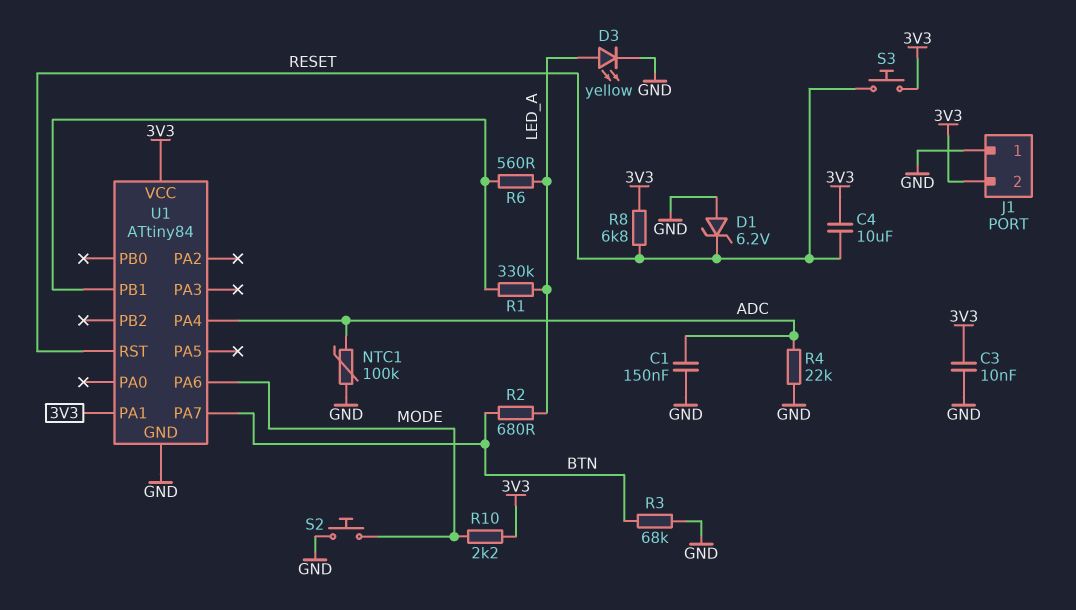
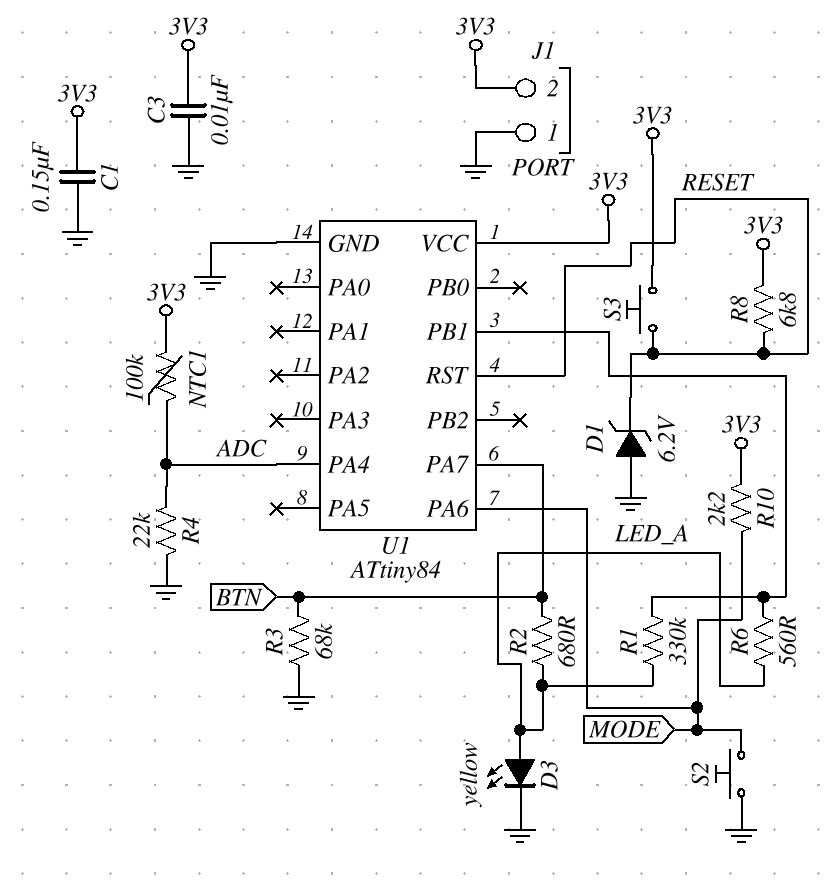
C1: 150nF (ADC, GND) -> 150nF (3V3, GND)
C4: 10uF (3V3, RESET) -> none
NTC1: 100k (ADC, GND) -> 100k (3V3, ADC)
U1 pin PA1: 3V3 -> none

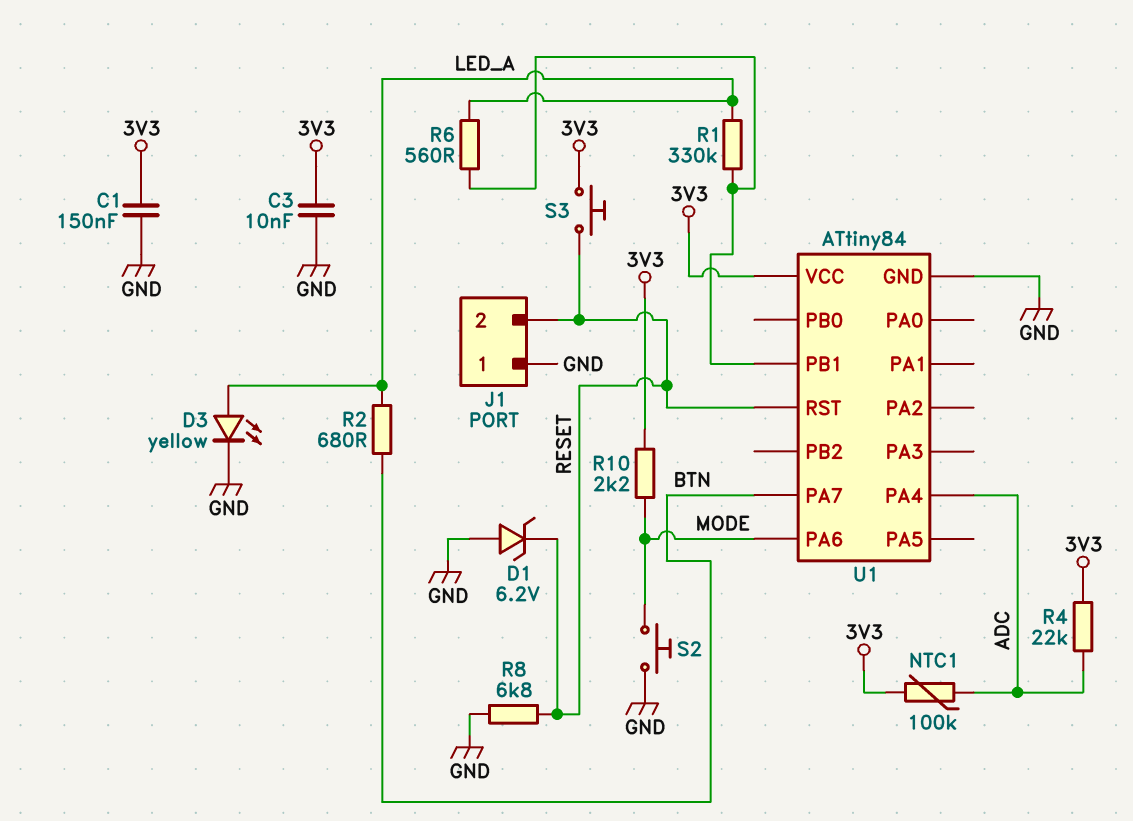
J1 pin 2: 3V3 -> RESET
R3: 68k (BTN, GND) -> none
R4: 22k (ADC, GND) -> 22k (3V3, ADC)
R8: 6.8k (3V3, RESET) -> 6.8k (GND, RESET)

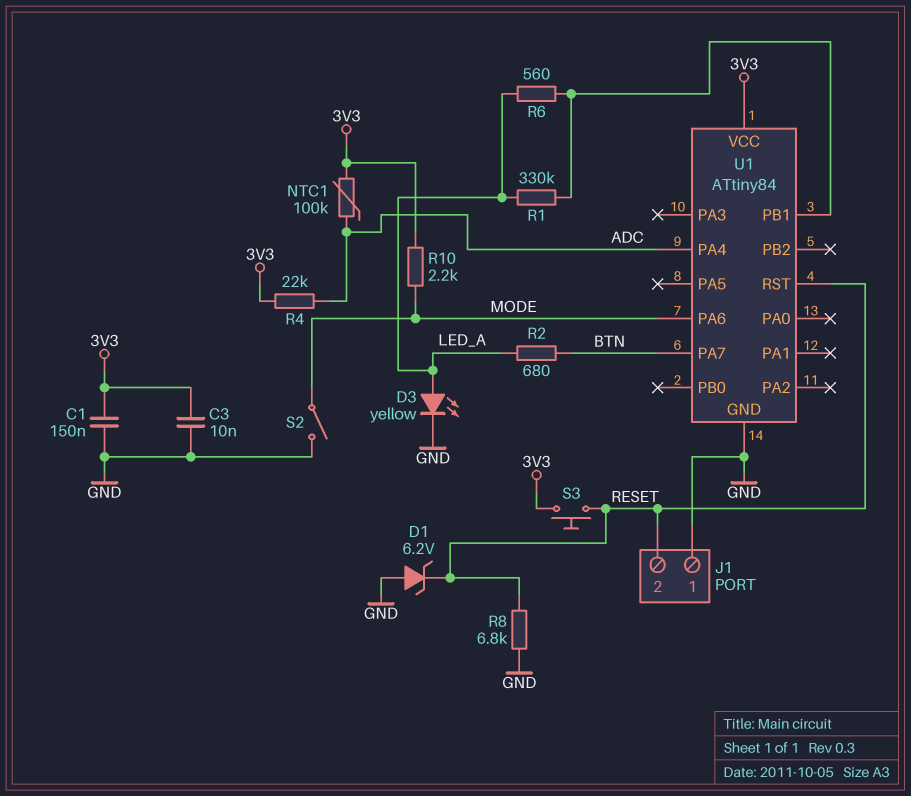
S2: button (GND, MODE) -> switch (GND, MODE)

